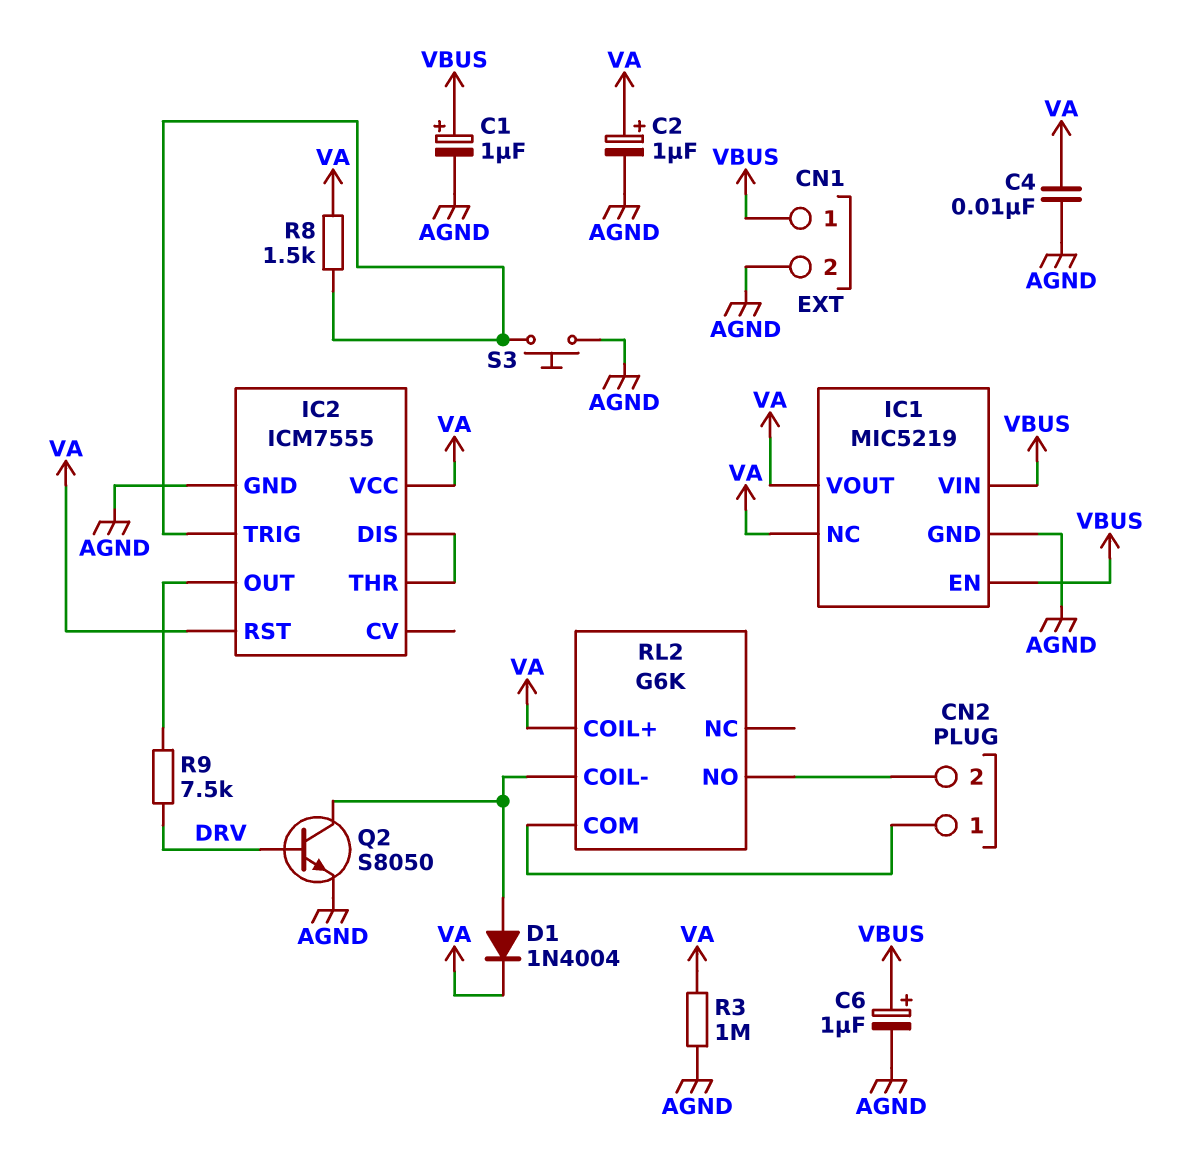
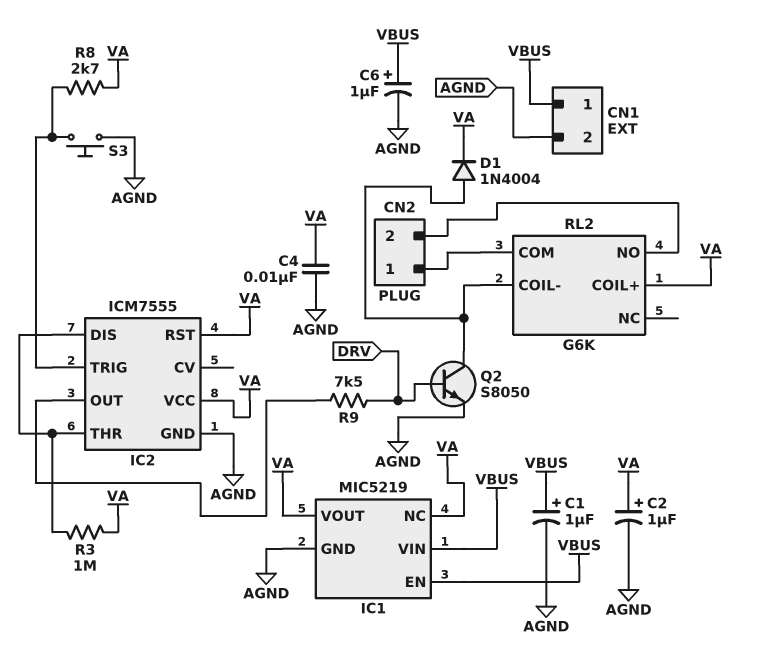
R3: 1M (AGND, VA) -> 1M (IC2/DIS, VA)
R8: 1.5k (IC2/TRIG, VA) -> 2.7k (IC2/TRIG, VA)

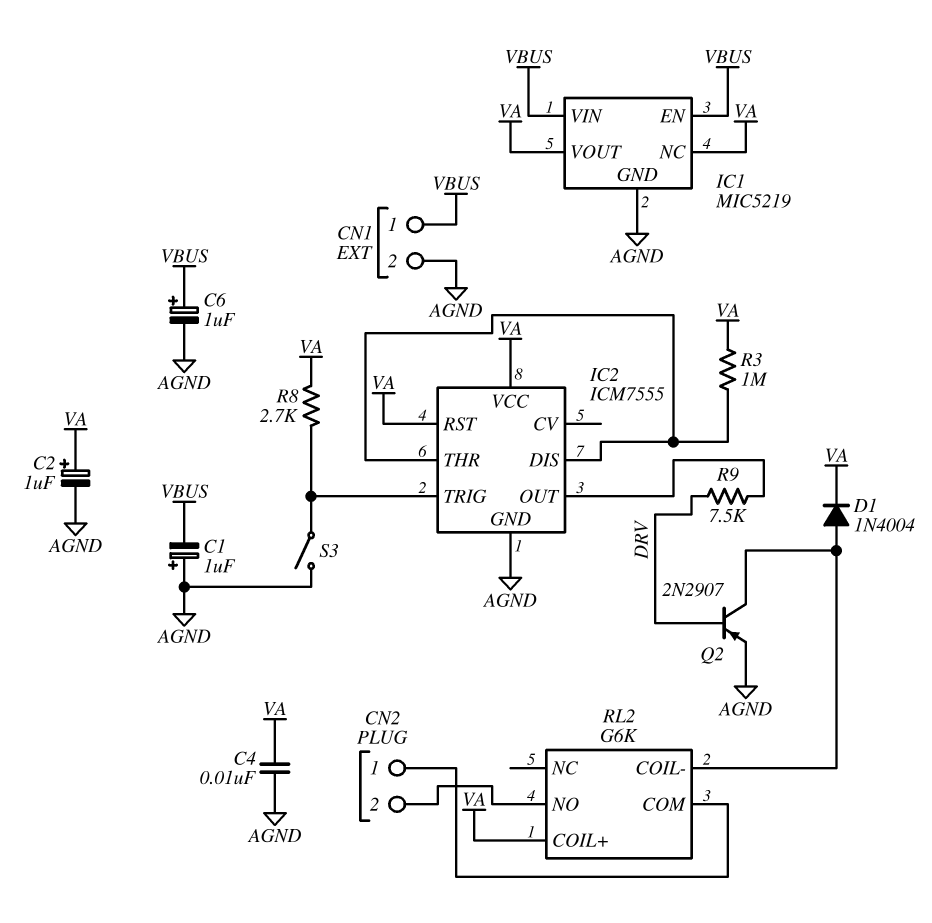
C1: 1uF (plus VBUS, minus AGND) -> 1uF (plus AGND, minus VBUS)
Q2: NPN S8050 (B DRV, C RL2/COIL-, E AGND) -> PNP 2N2907 (B DRV, C RL2/COIL-, E AGND)
S3: button (AGND, IC2/TRIG) -> switch (AGND, IC2/TRIG)

